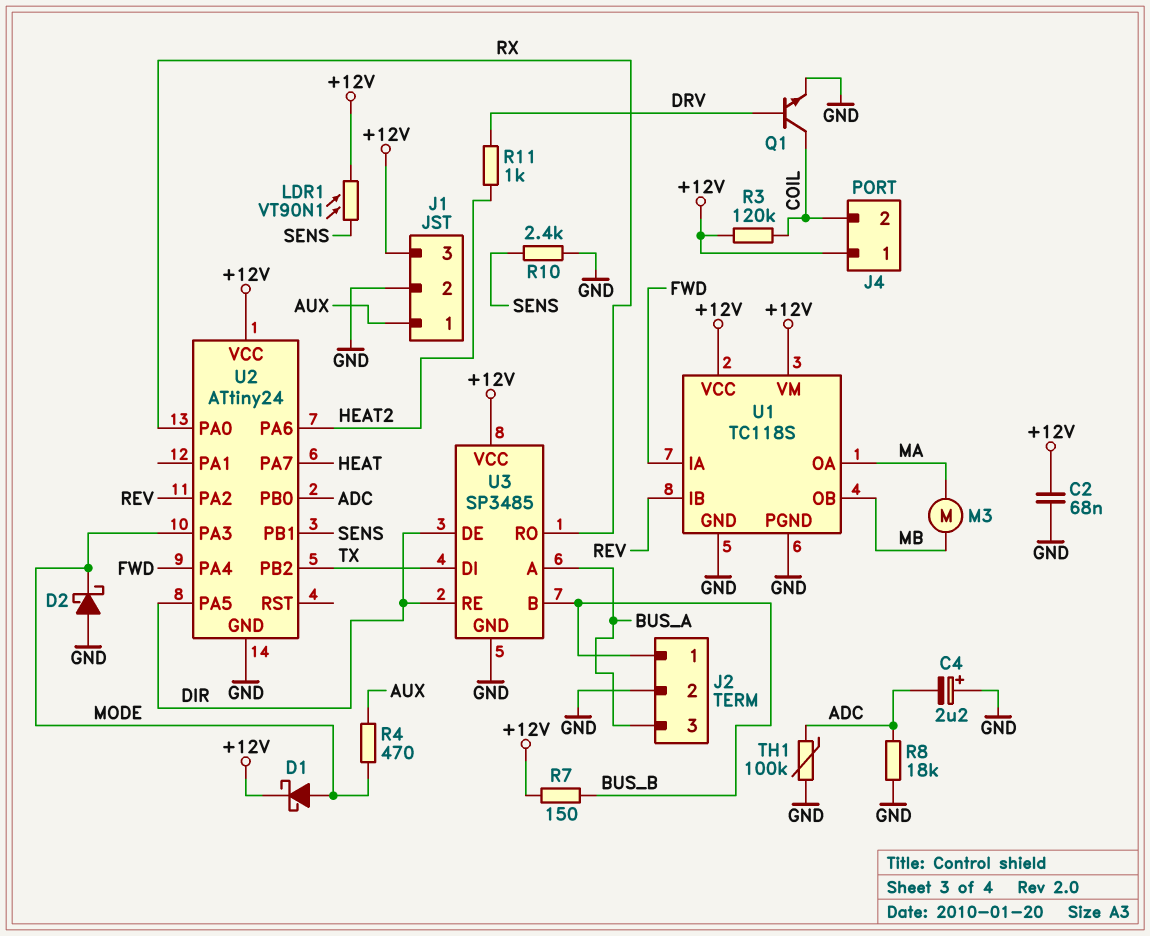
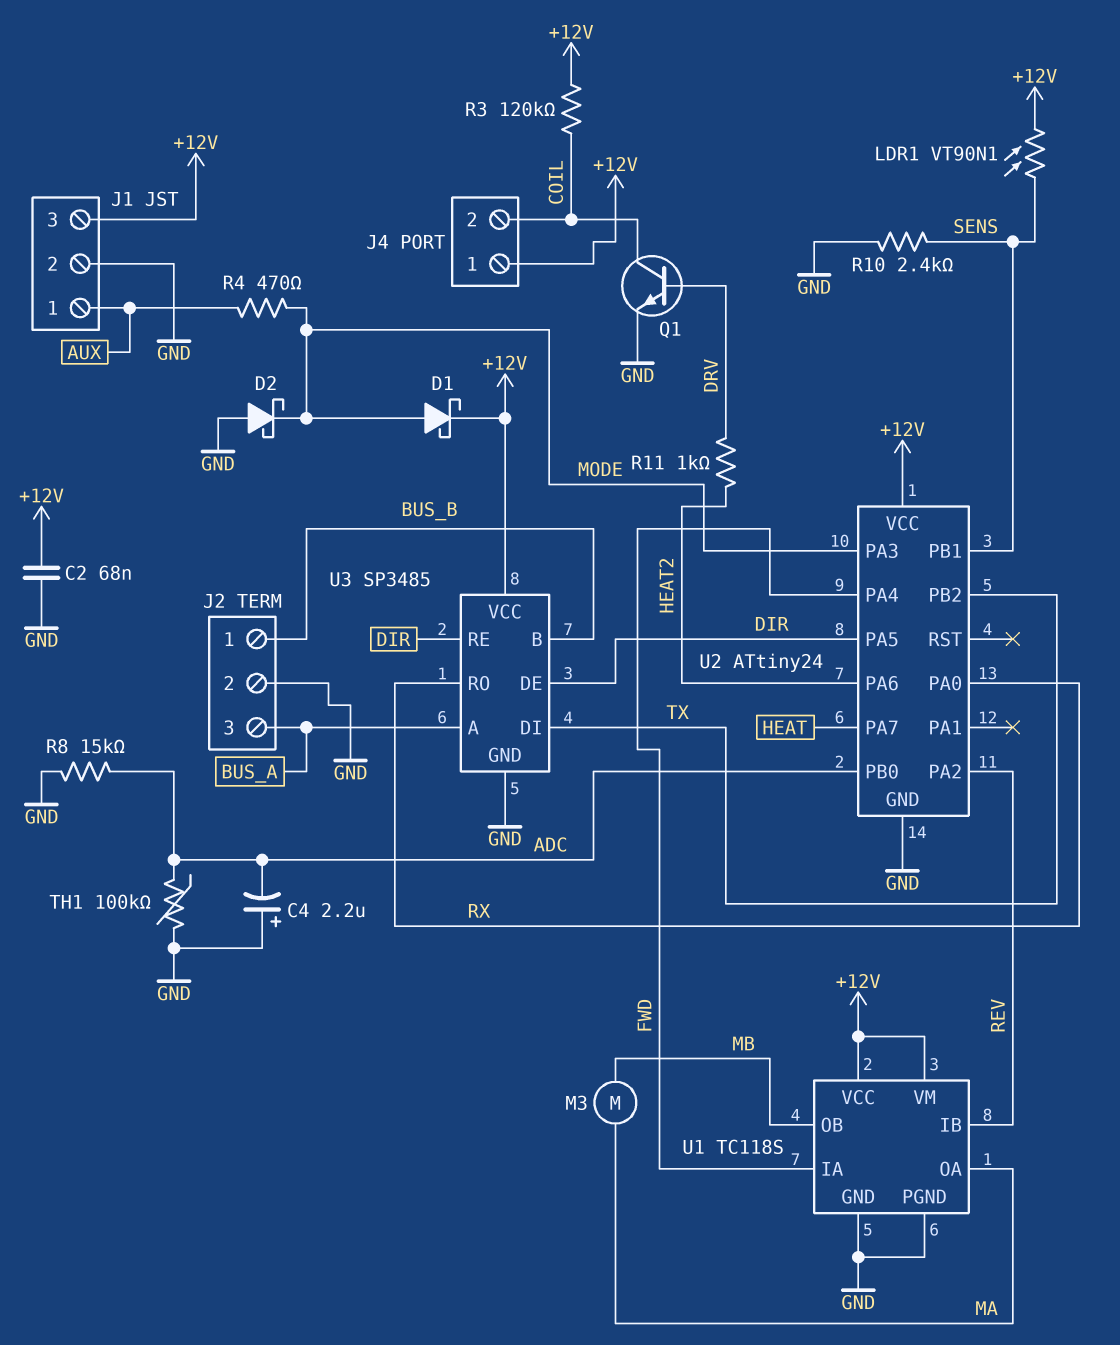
R7: 150 (+12V, BUS_B) -> none
R8: 18k (ADC, GND) -> 15k (ADC, GND)

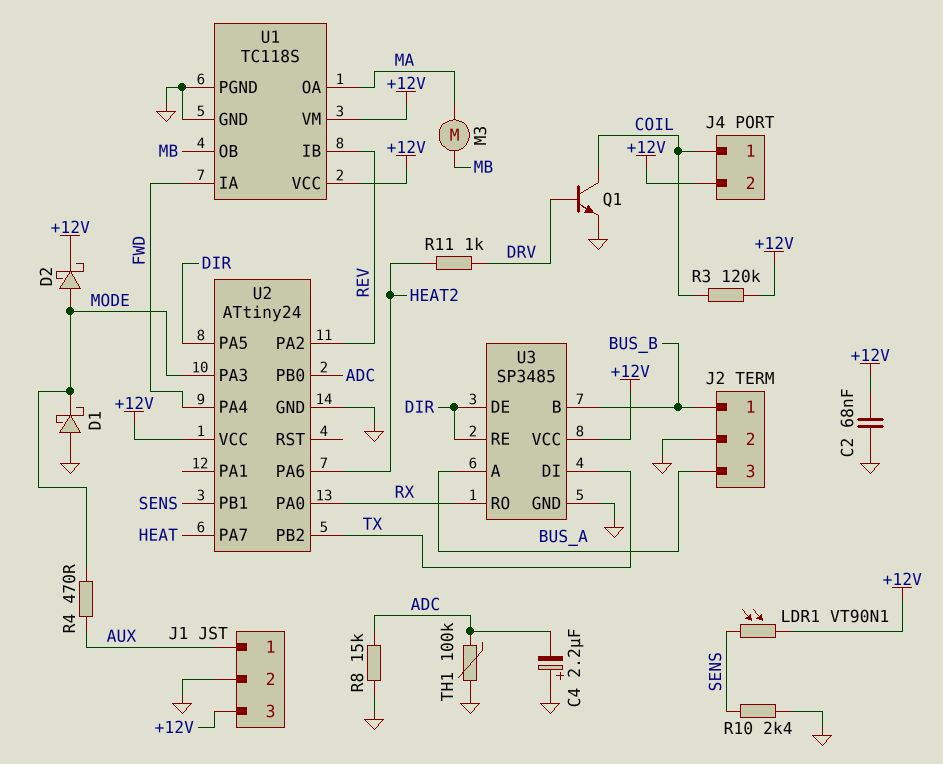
D1: schottky (A MODE, K +12V) -> schottky (A GND, K MODE)
D2: schottky (A GND, K MODE) -> schottky (A MODE, K +12V)
J4 pin 1: +12V -> COIL
J4 pin 2: COIL -> +12V

